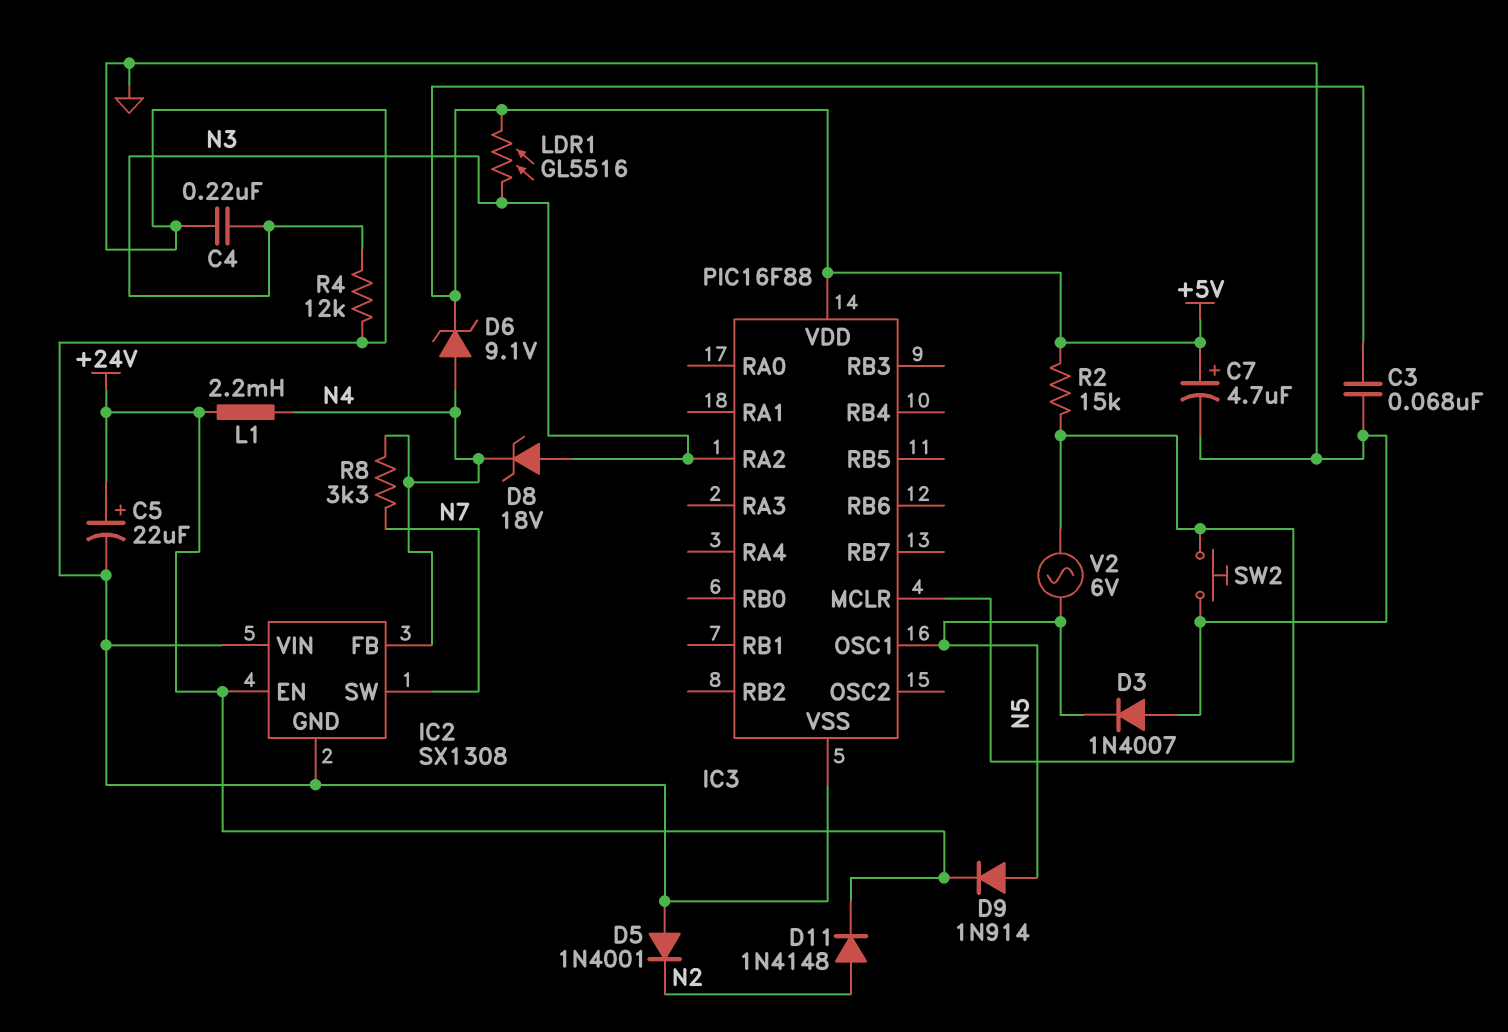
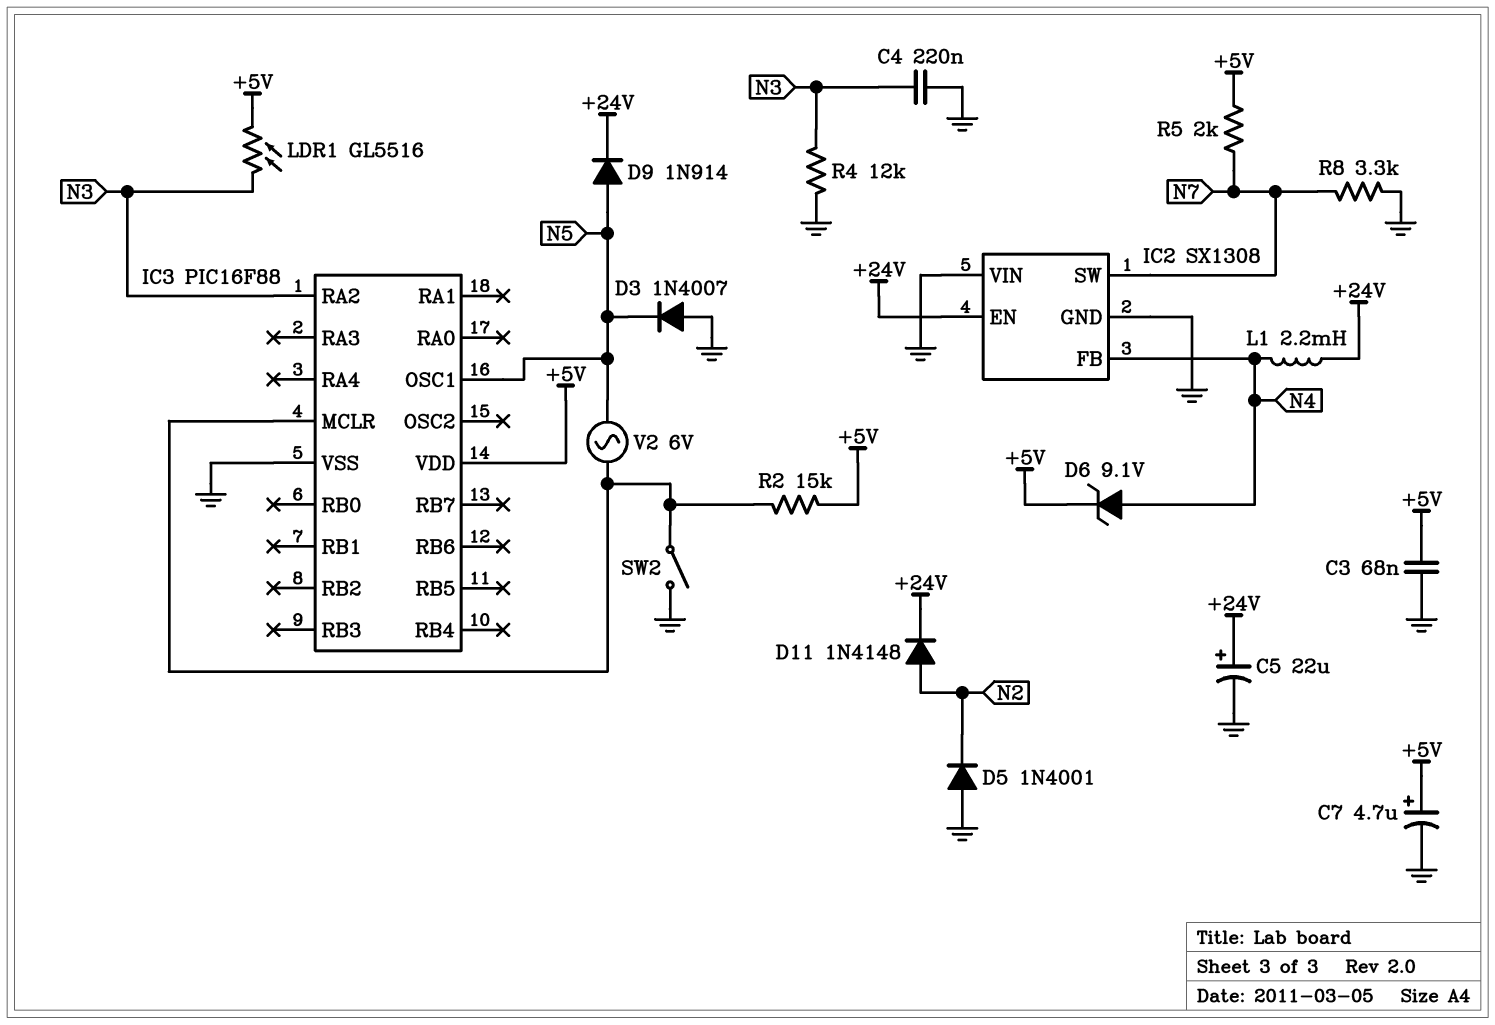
D8: zener 18V (A N3, K N4) -> none
R5: none -> 2k (+5V, N7)
R8: 3.3k (N4, N7) -> 3.3k (GND, N7)
SW2: button (GND, IC3/MCLR) -> switch (GND, IC3/MCLR)

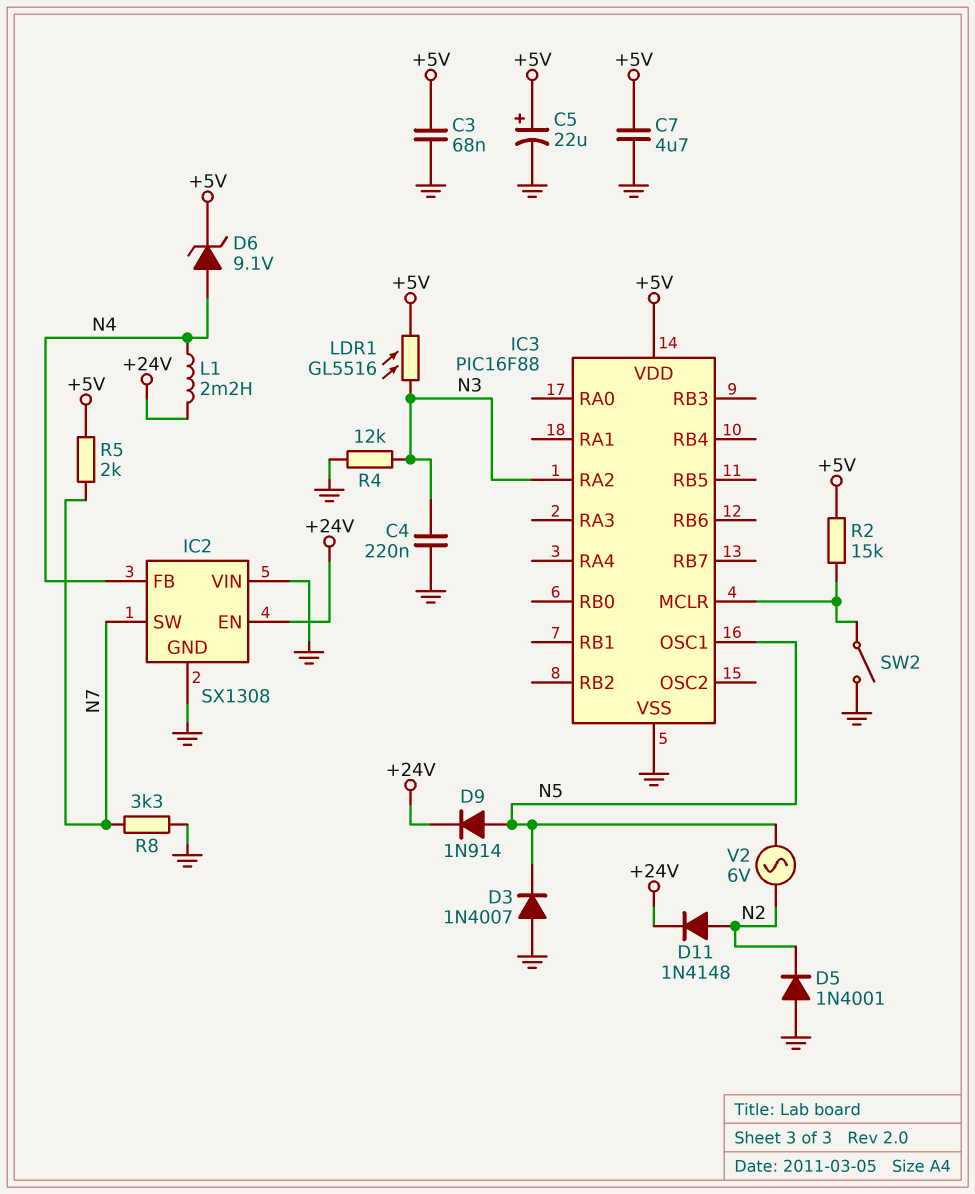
C5: 22uF (plus +24V, minus GND) -> 22uF (plus +5V, minus GND)
C7: 4.7uF (plus +5V, minus GND) -> 4.7uF (+5V, GND)
V2: AC 6V (IC3/MCLR, N5) -> AC 6V (N2, N5)

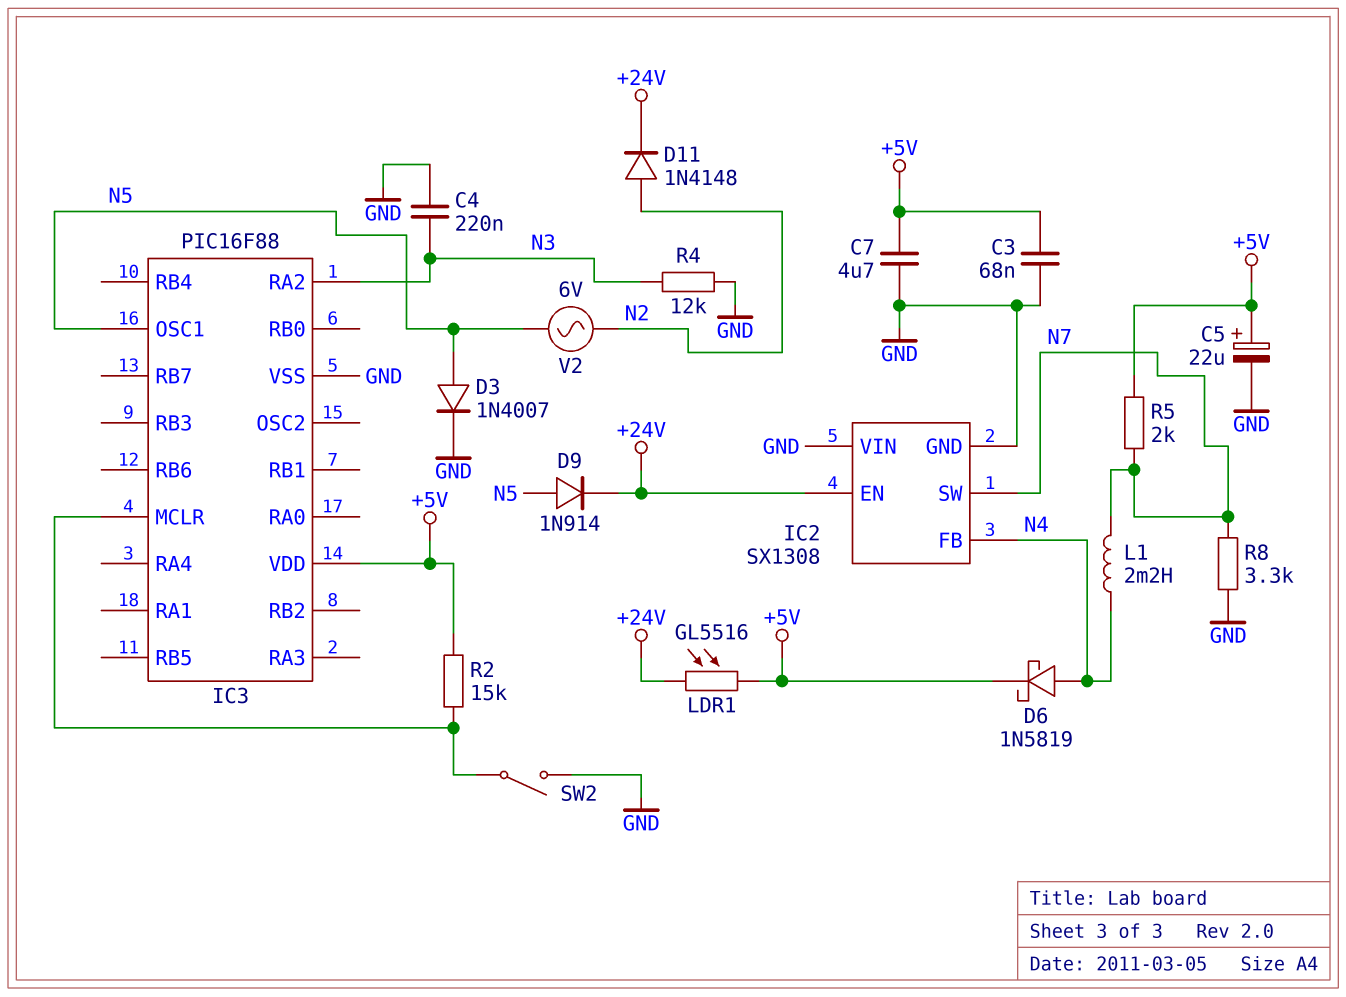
D3: diode 1N4007 (A GND, K N5) -> diode 1N4007 (A N5, K GND)
D5: diode 1N4001 (A GND, K N2) -> none
D6: zener 9.1V (A N4, K +5V) -> schottky 1N5819 (A N4, K +5V)
L1: 2.2mH (+24V, N4) -> 2.2mH (N4, N7)
LDR1: GL5516 (+5V, N3) -> GL5516 (+5V, +24V)

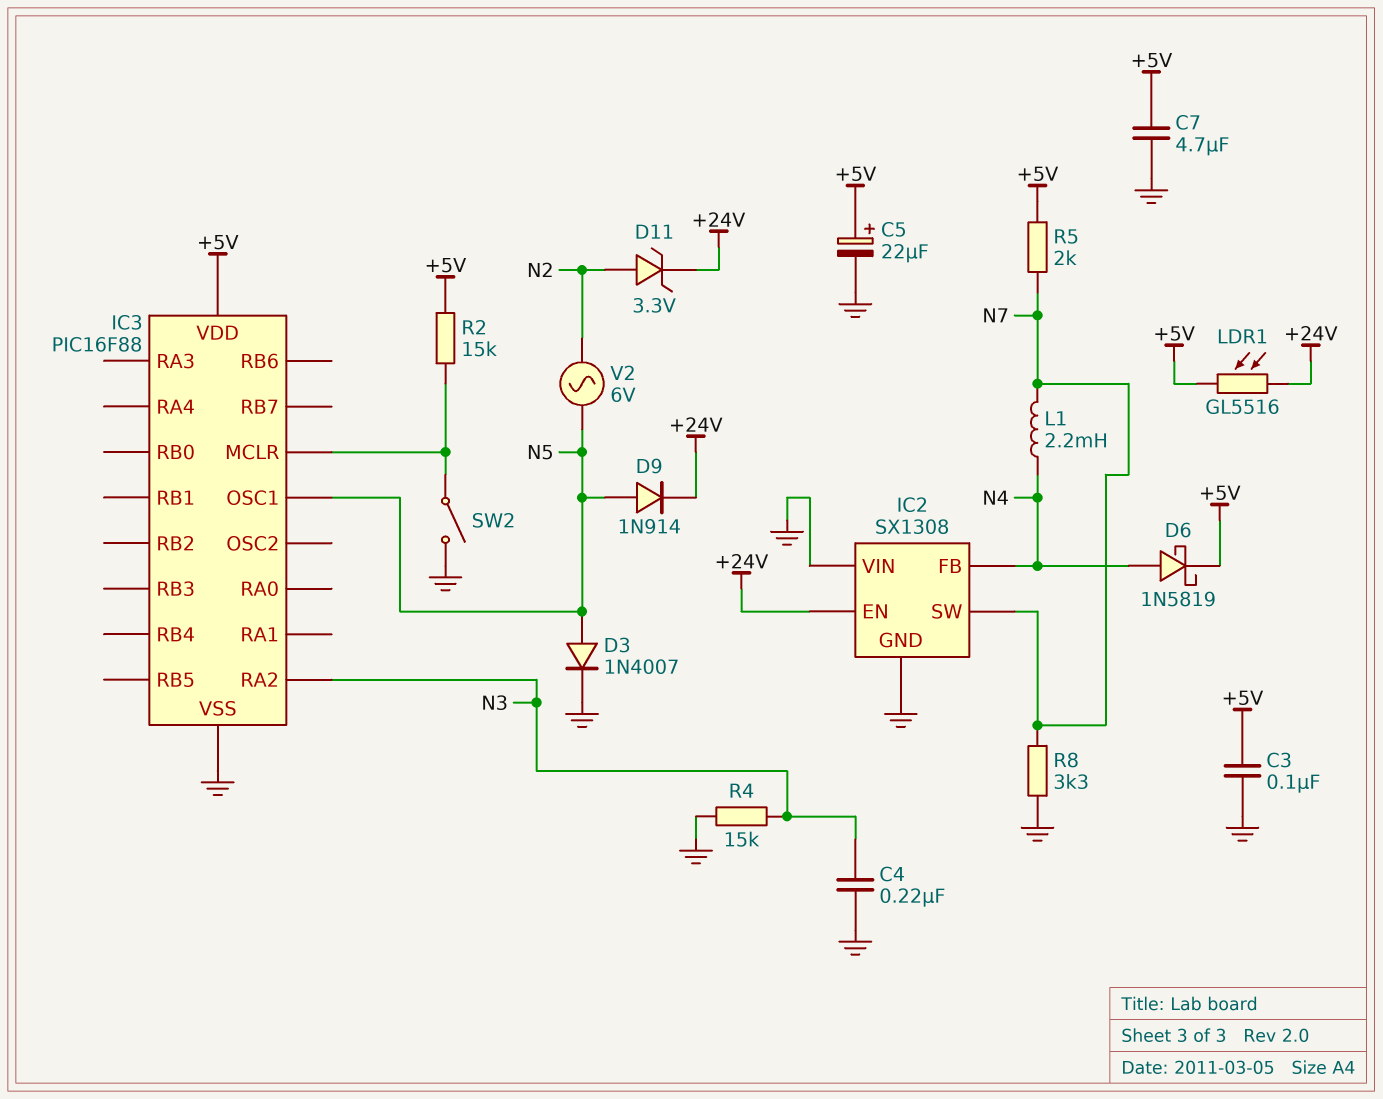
C3: 68nF (+5V, GND) -> 100nF (+5V, GND)
D11: diode 1N4148 (A N2, K +24V) -> zener 3.3V (A N2, K +24V)
R4: 12k (GND, N3) -> 15k (GND, N3)

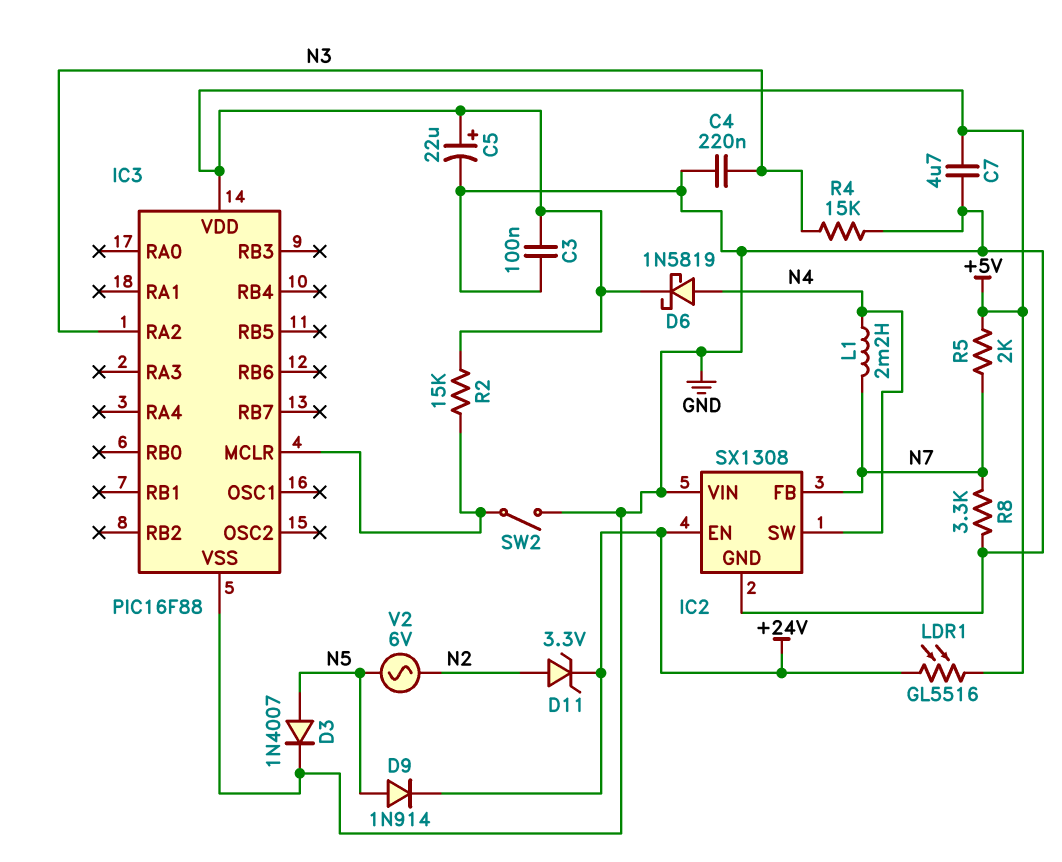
IC2 pin FB: N4 -> N7
IC2 pin SW: N7 -> N4
IC3 pin OSC1: N5 -> none

